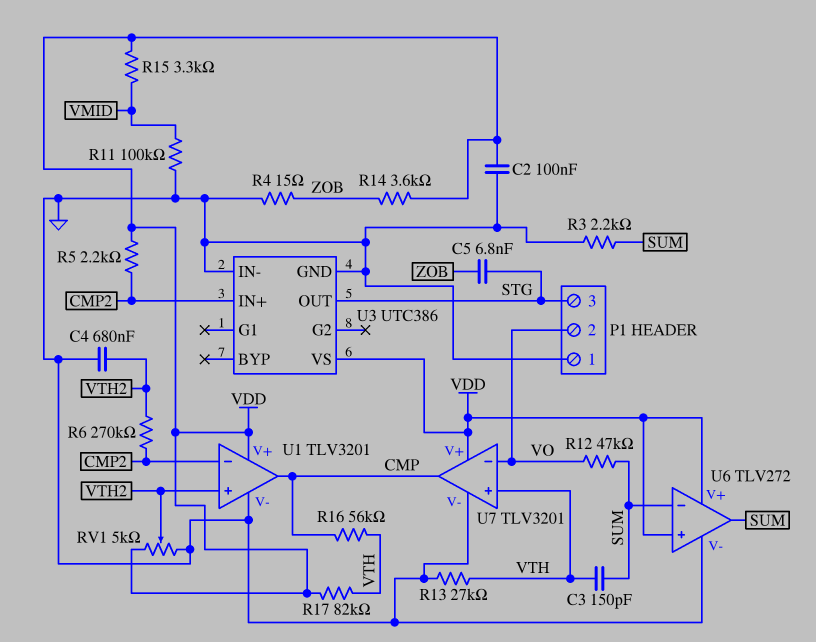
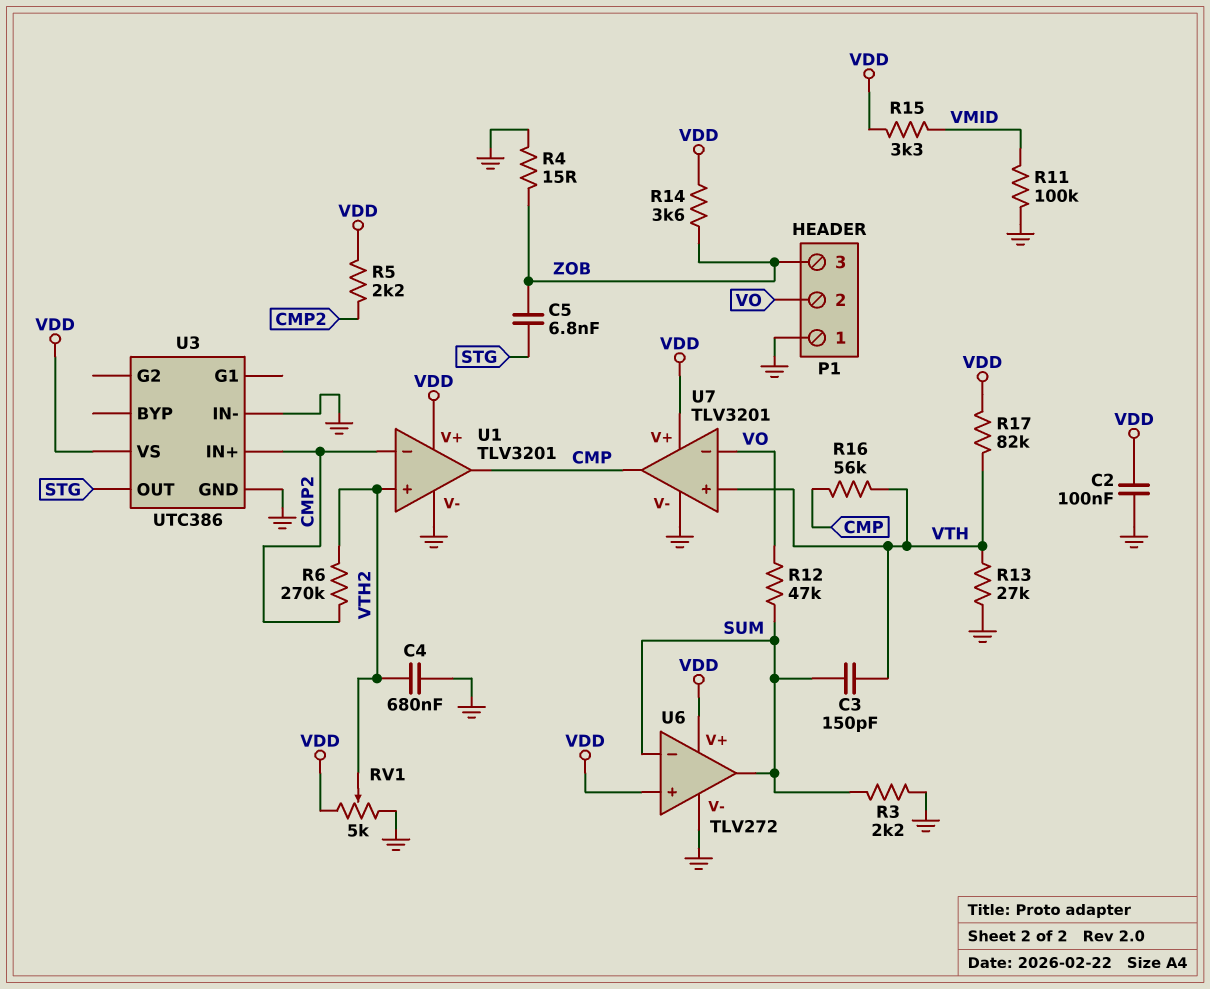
P1 pin 3: STG -> ZOB

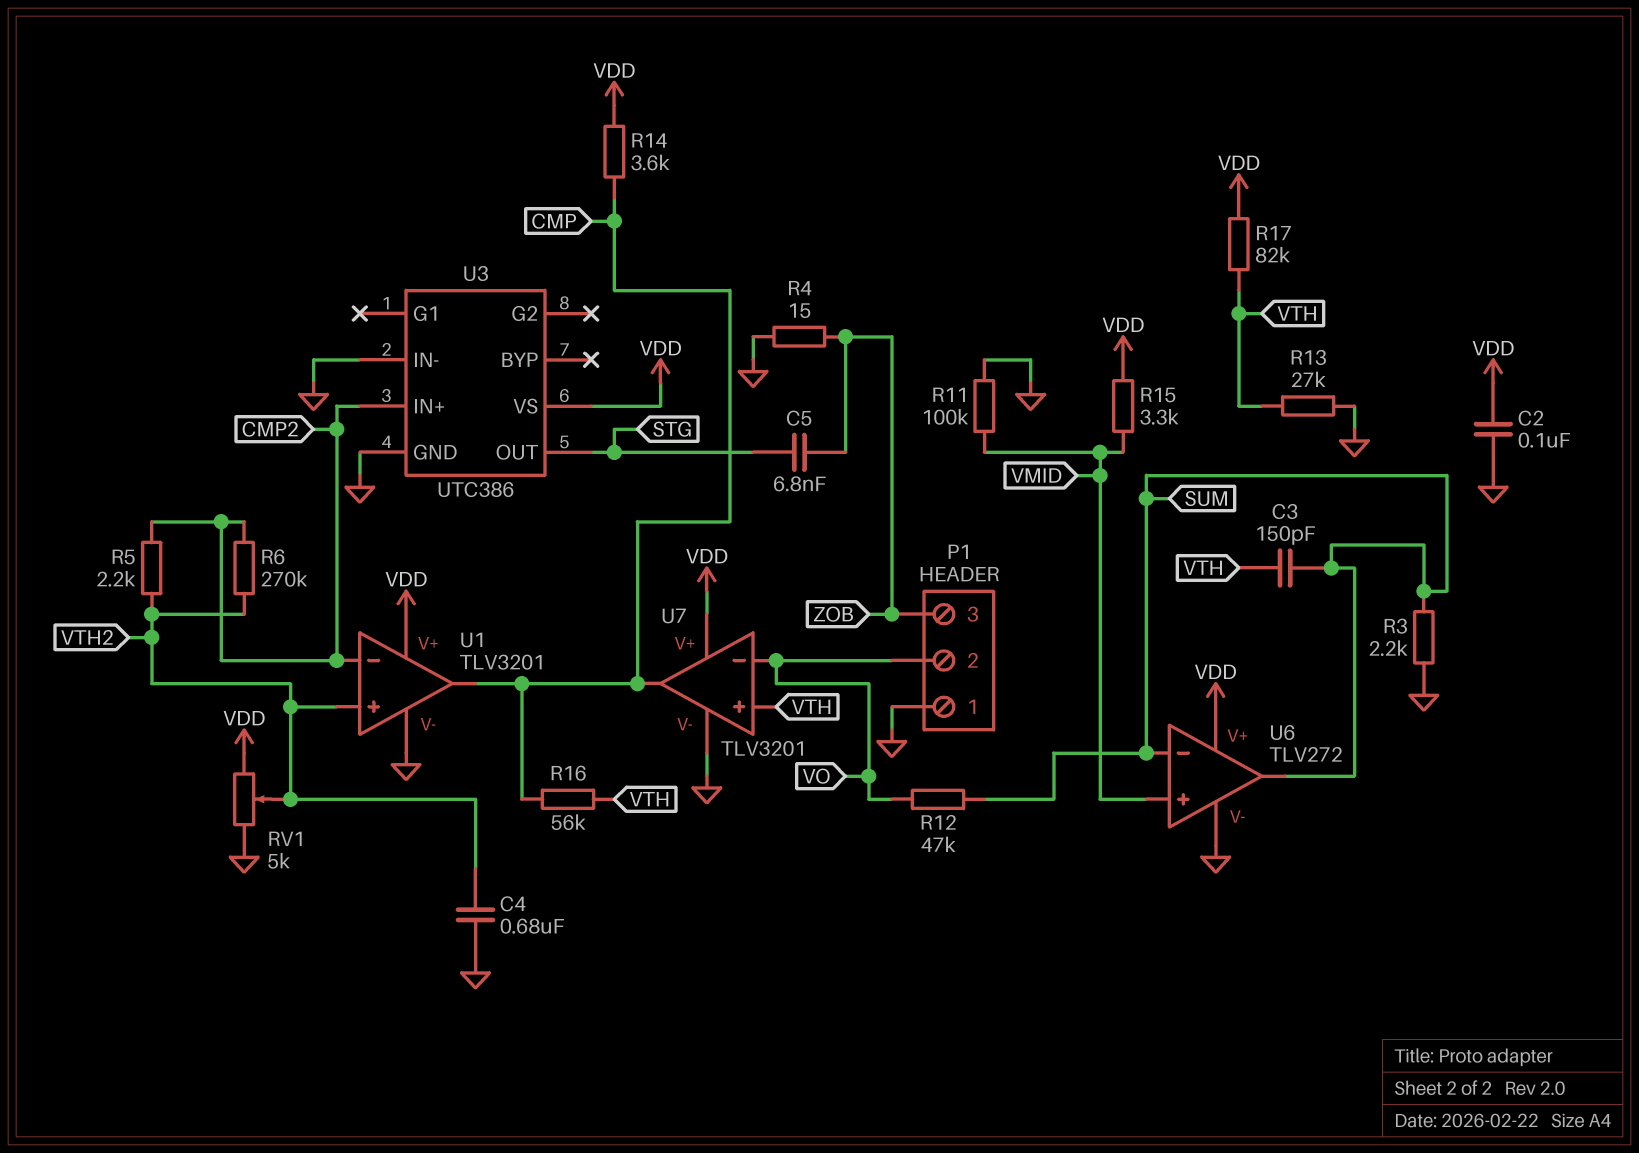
R5: 2.2k (CMP2, VDD) -> 2.2k (CMP2, VTH2)
R14: 3.6k (VDD, ZOB) -> 3.6k (CMP, VDD)
U6 pin in+: VDD -> VMID

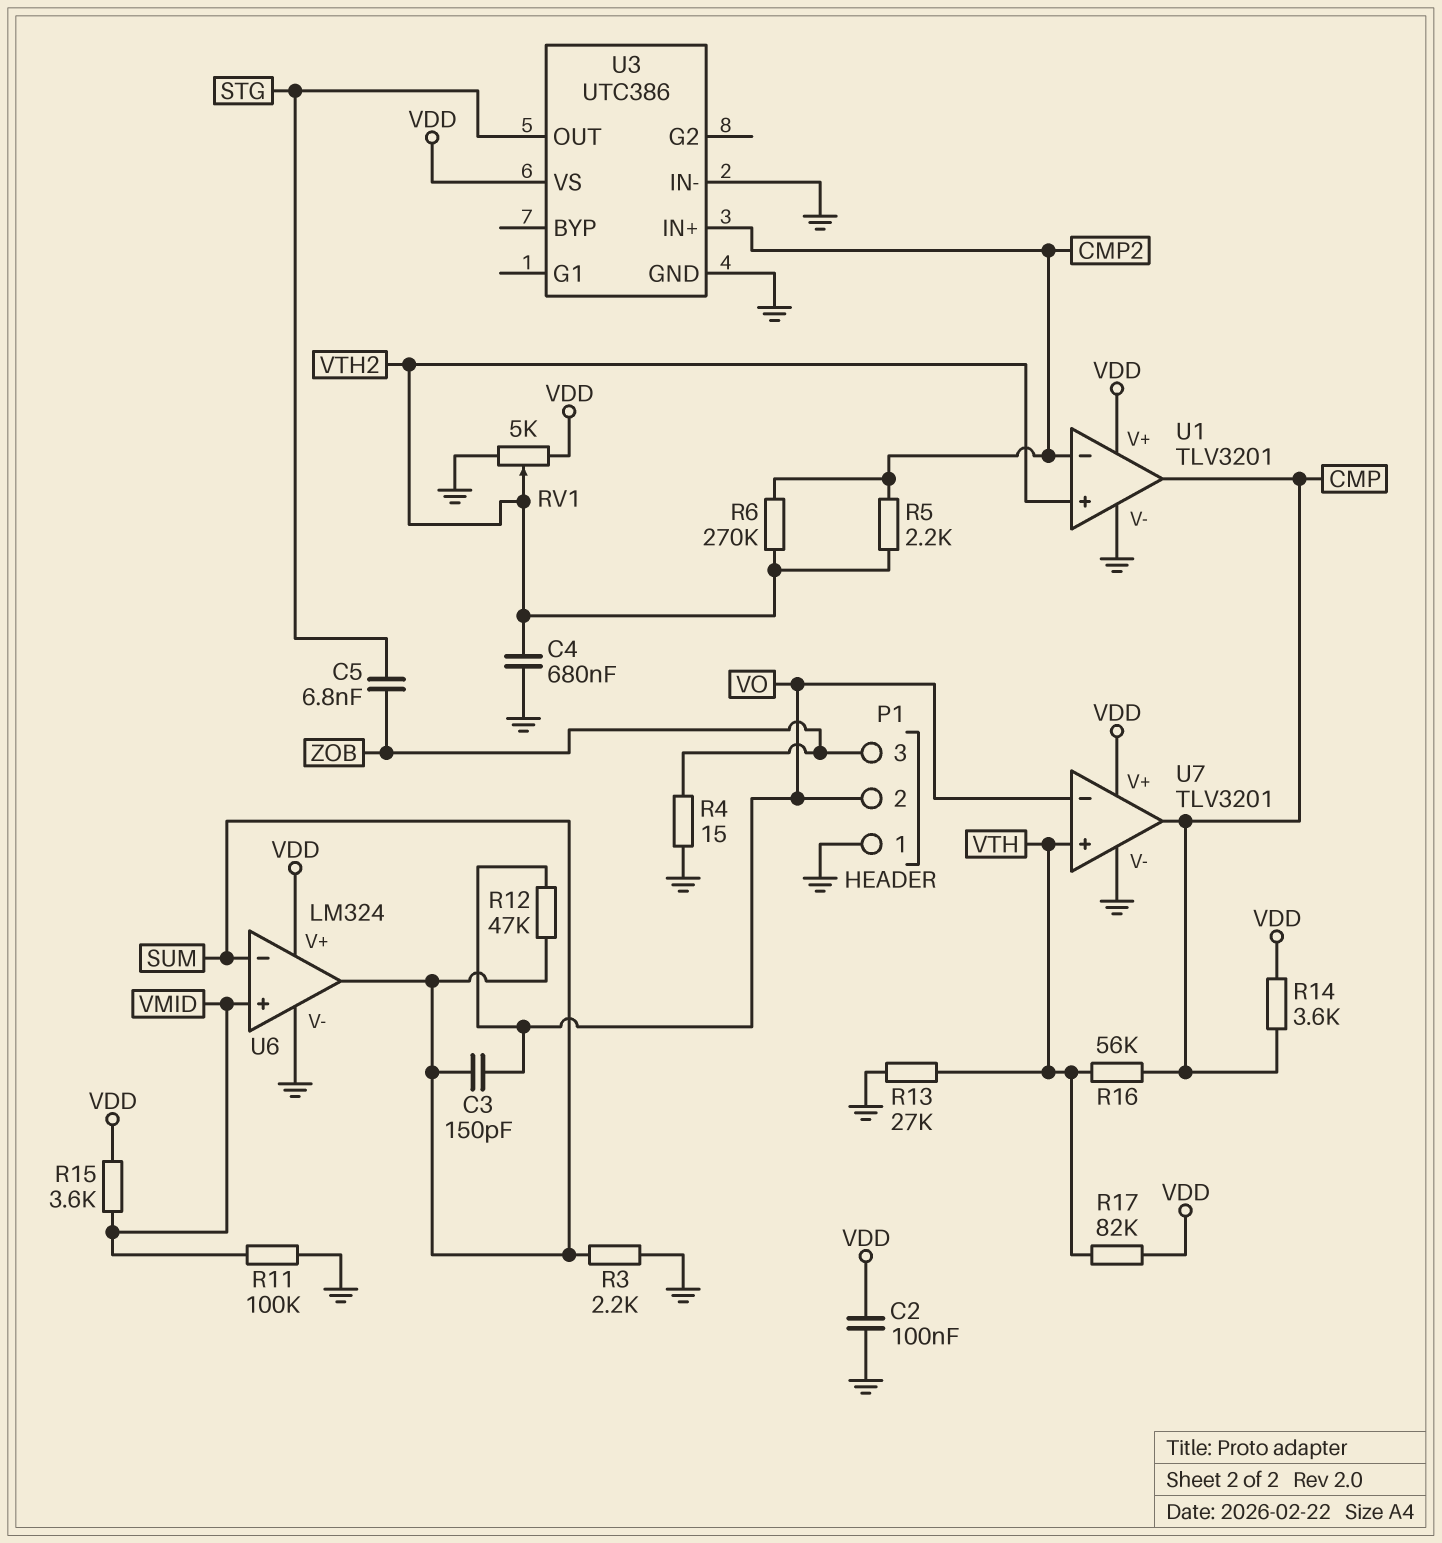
C3: 150pF (SUM, VTH) -> 150pF (SUM, VO)
R15: 3.3k (VDD, VMID) -> 3.6k (VDD, VMID)
U6: TLV272 -> LM324

